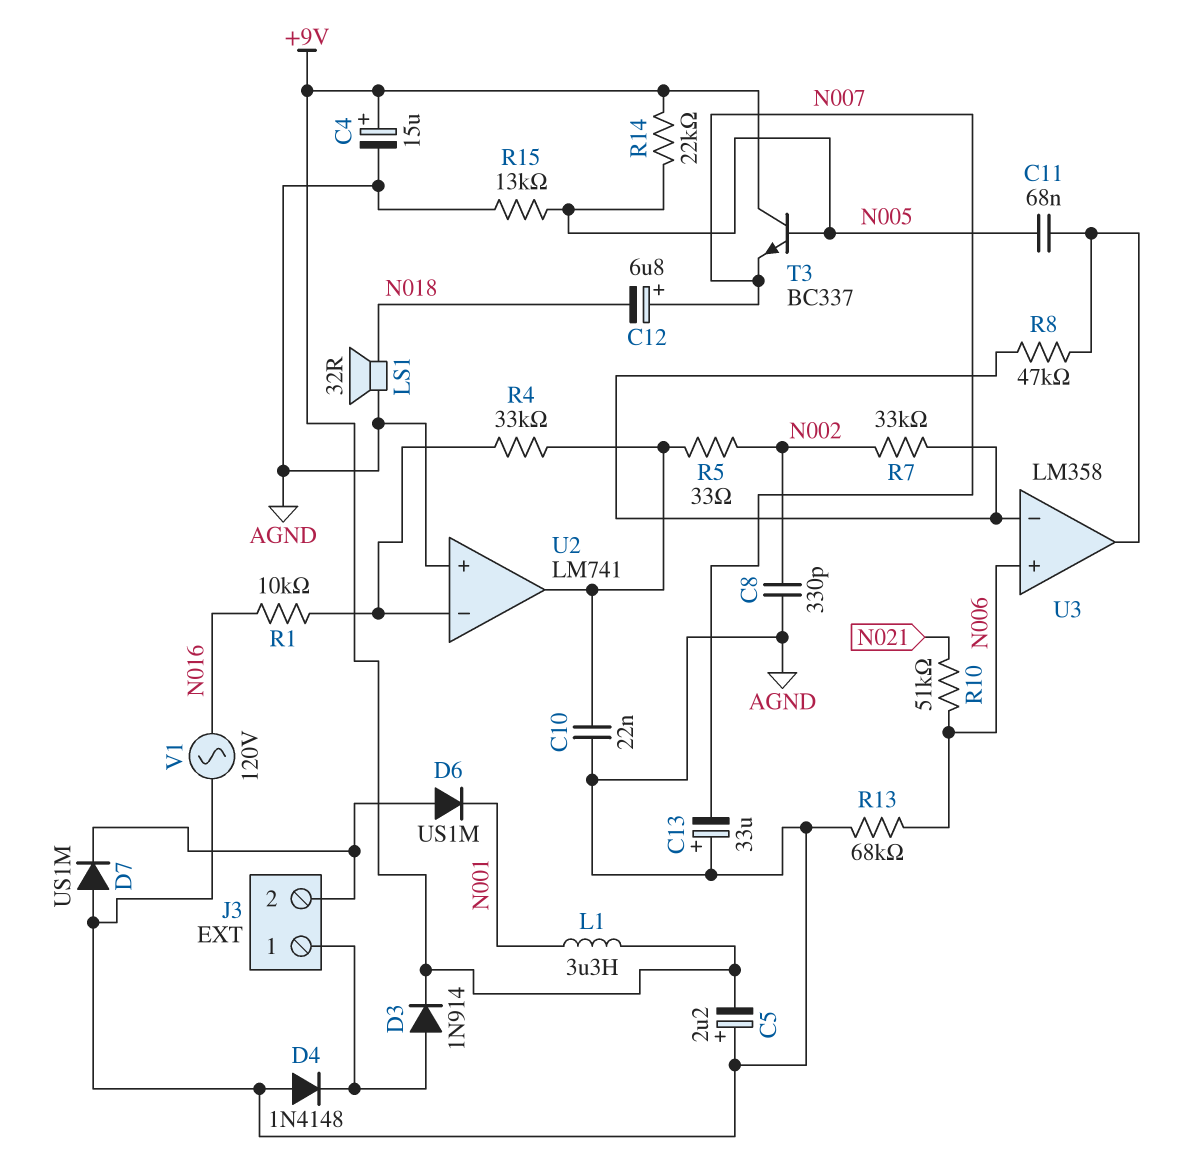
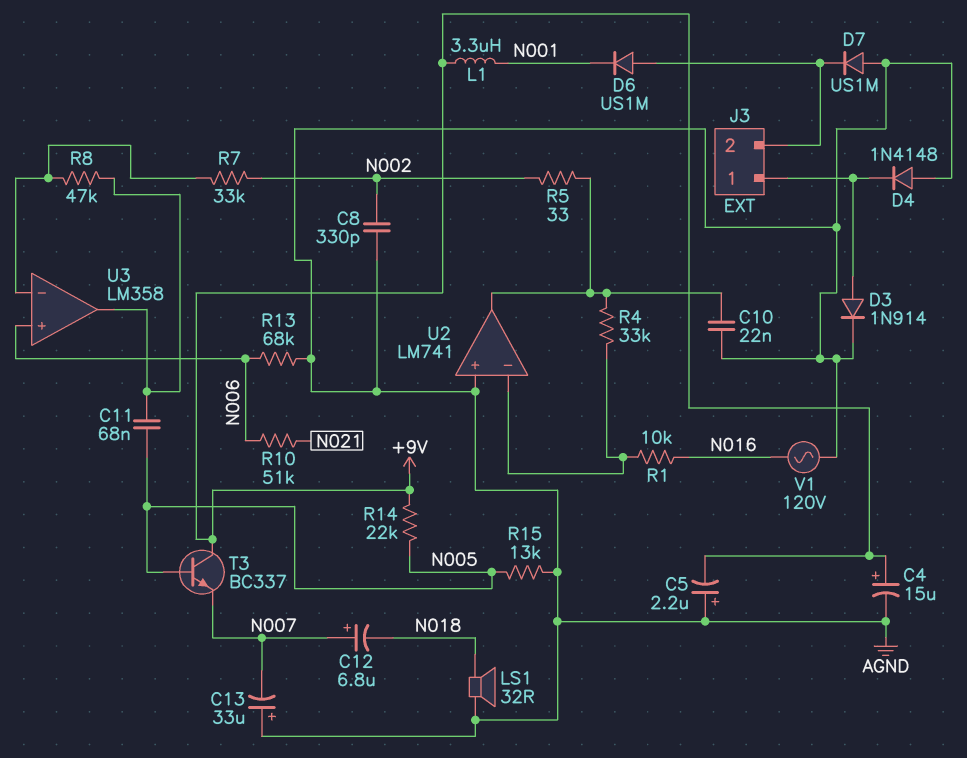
D3: diode 1N914 (A J3/1, K +9V) -> diode 1N914 (A J3/1, K AGND)

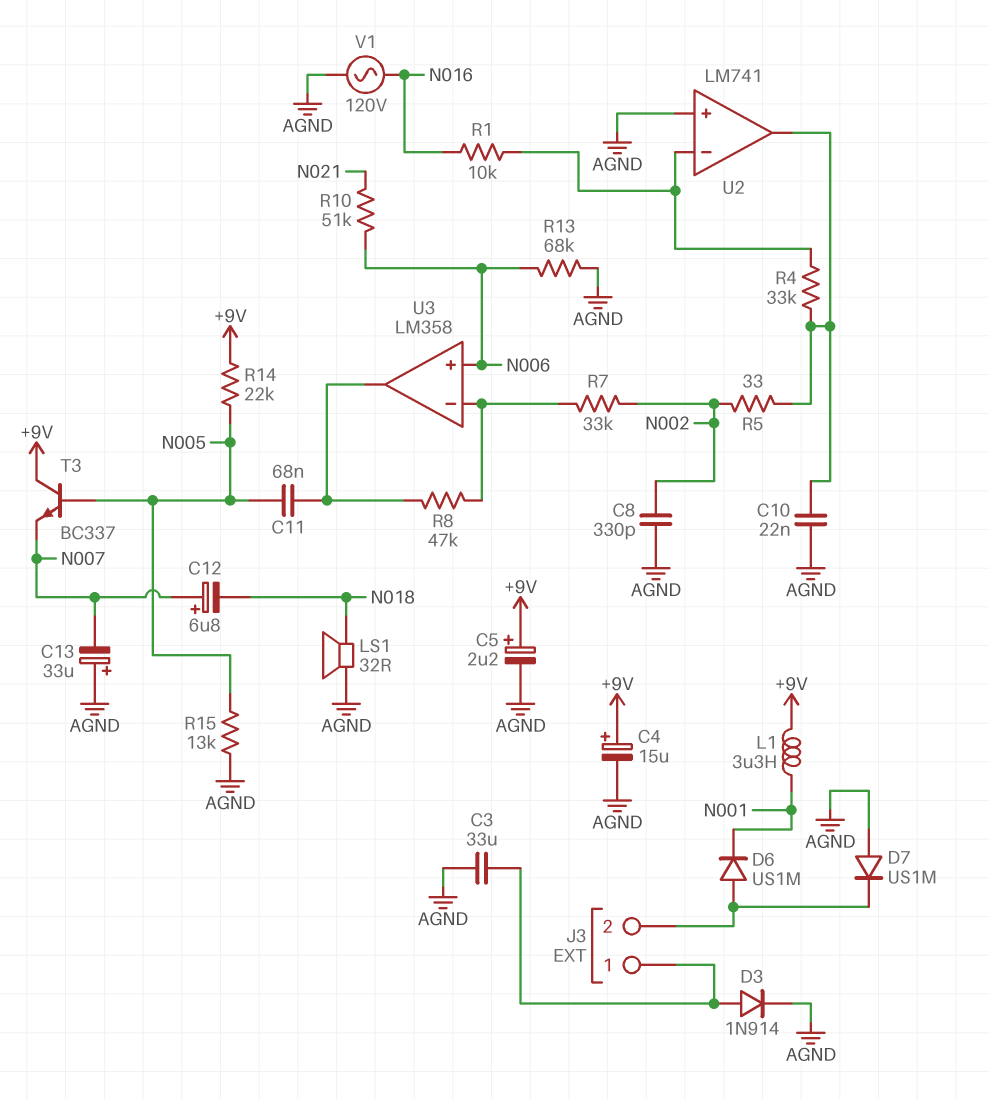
C3: none -> 33uF (AGND, J3/1)
C5: 2.2uF (plus AGND, minus +9V) -> 2.2uF (plus +9V, minus AGND)
D4: diode 1N4148 (A AGND, K J3/1) -> none

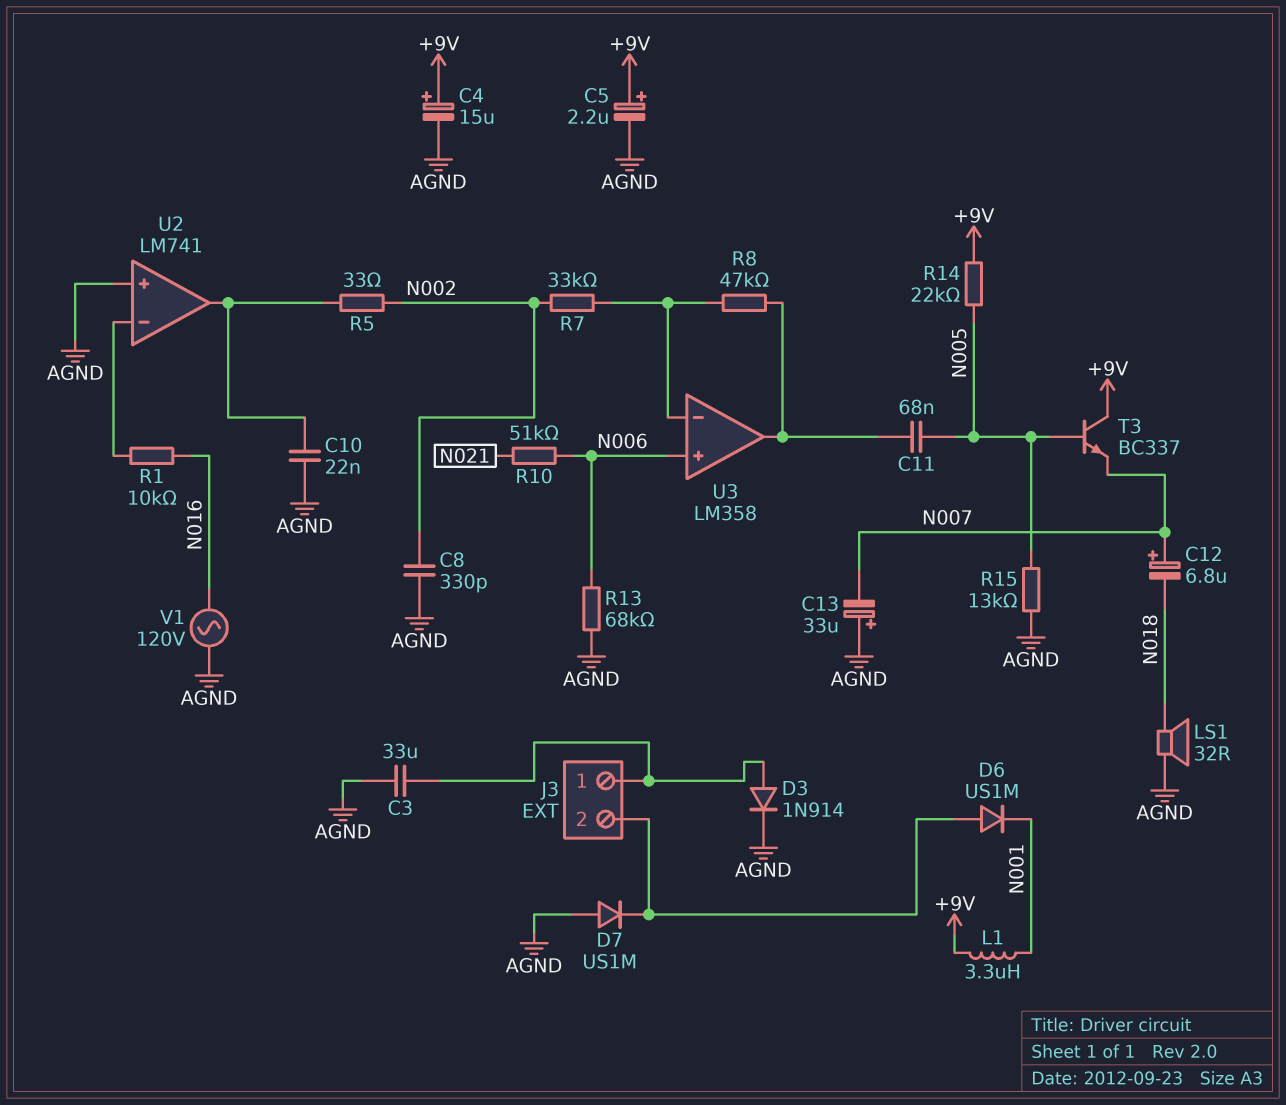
R4: 33k (U2/in-, U2/out) -> none

